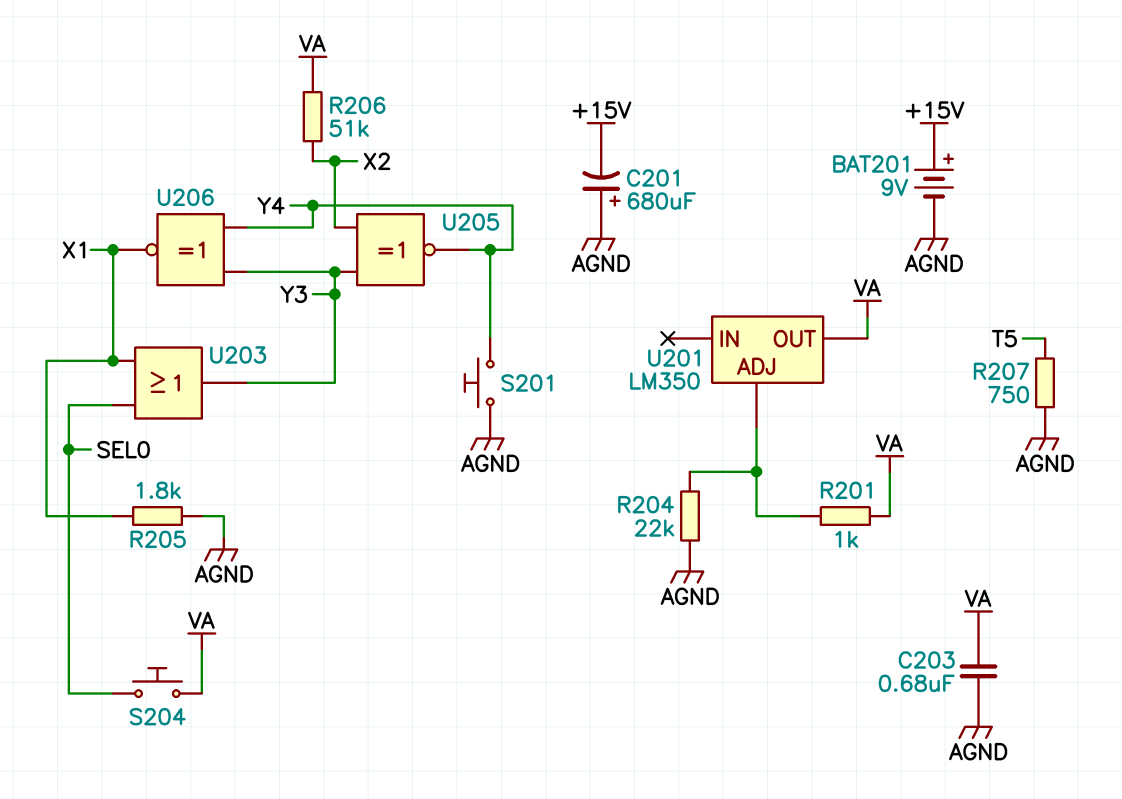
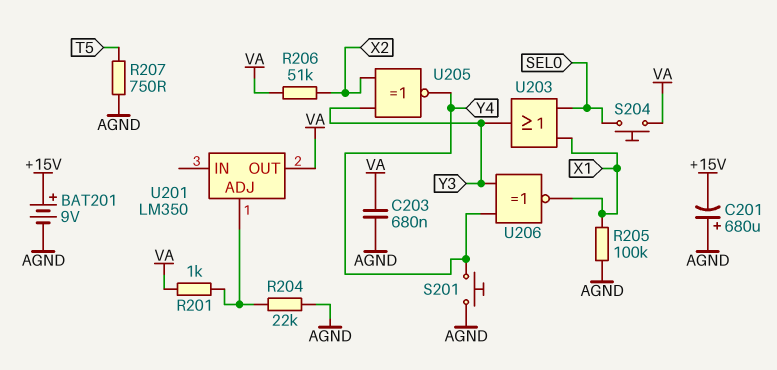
R205: 1.8k (AGND, X1) -> 100k (AGND, X1)

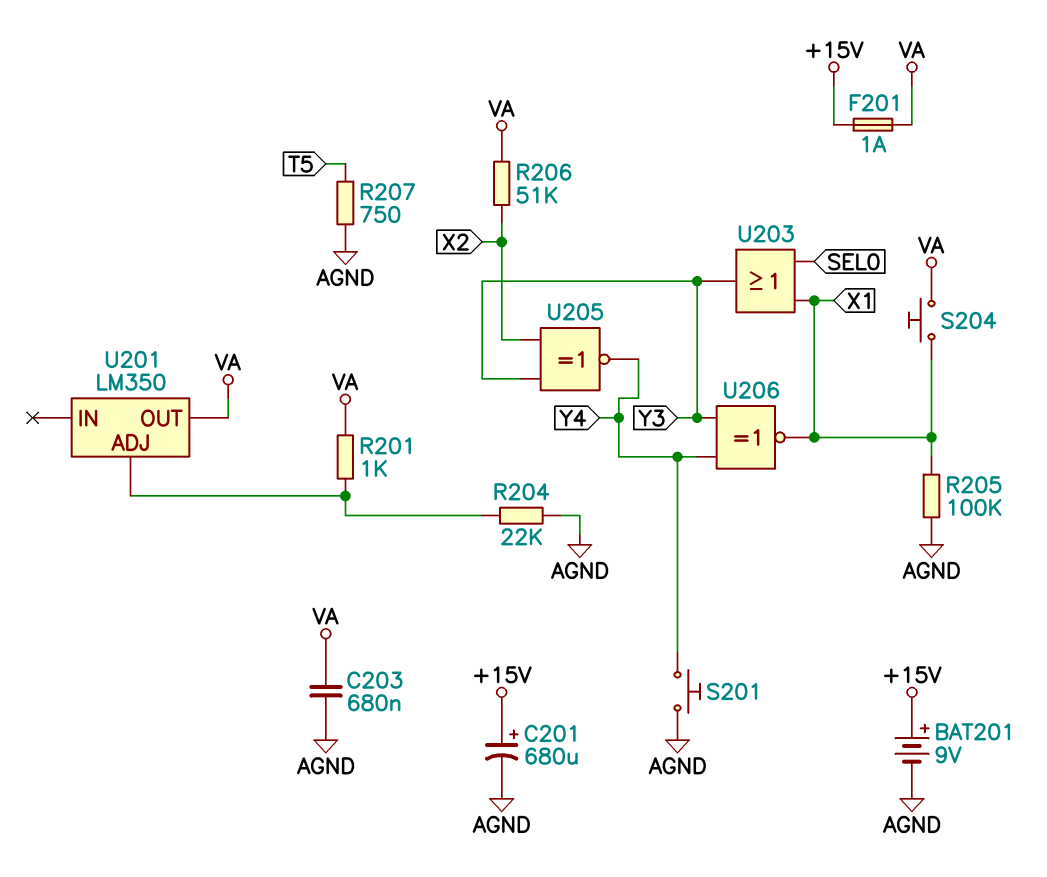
C201: 680uF (plus AGND, minus +15V) -> 680uF (plus +15V, minus AGND)
F201: none -> 1A (+15V, VA)
S204: button (SEL0, VA) -> button (VA, X1)

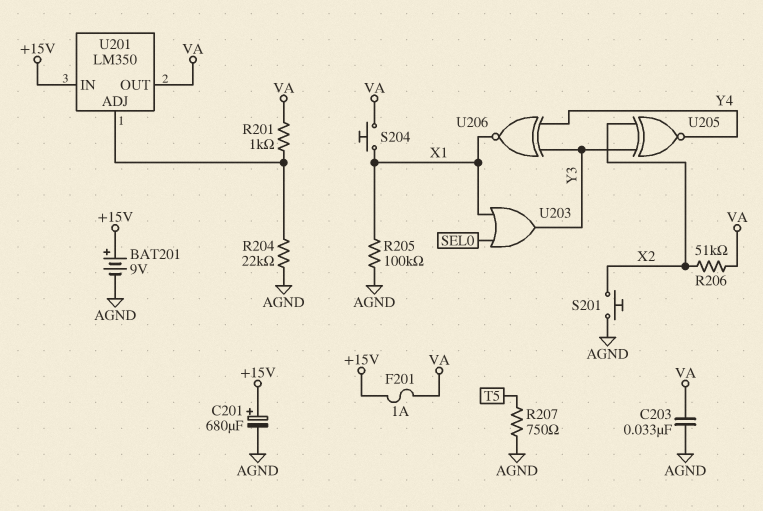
C203: 680nF (AGND, VA) -> 33nF (AGND, VA)
S201: button (AGND, Y4) -> button (AGND, X2)
U201 pin IN: none -> +15V

